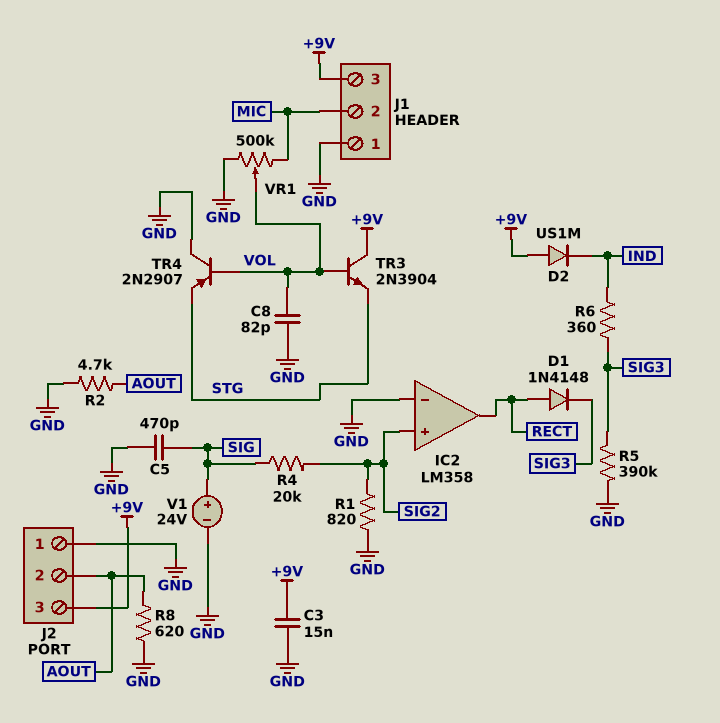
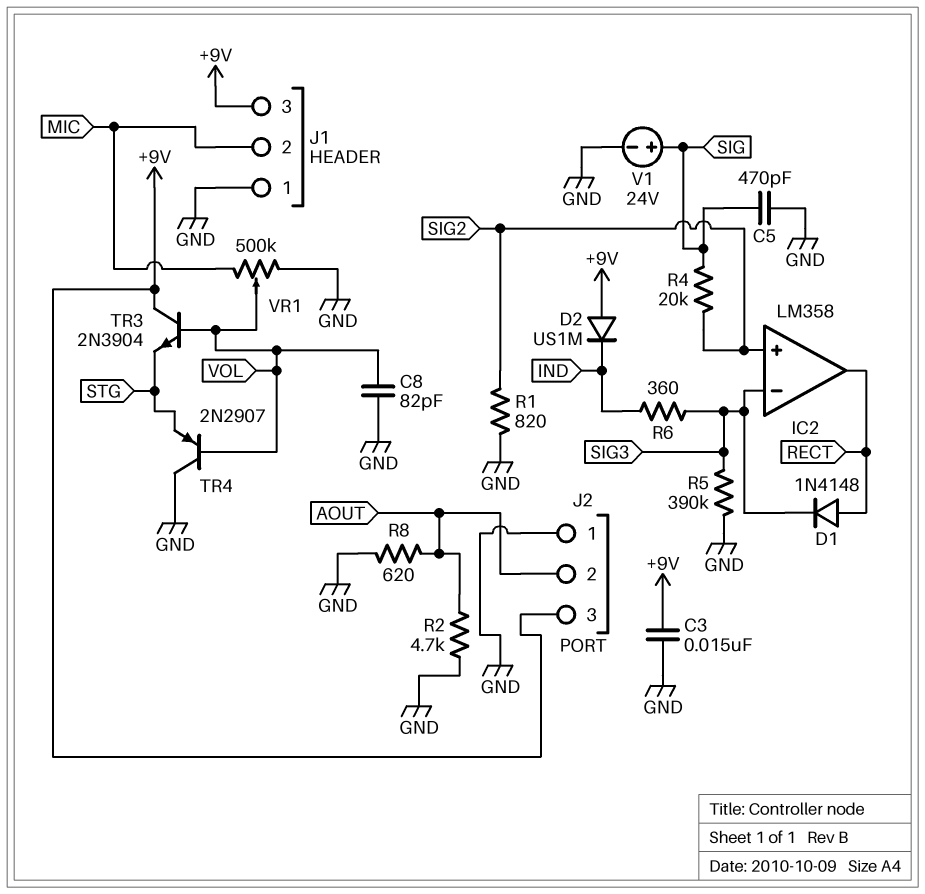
IC2 pin in-: GND -> SIG3

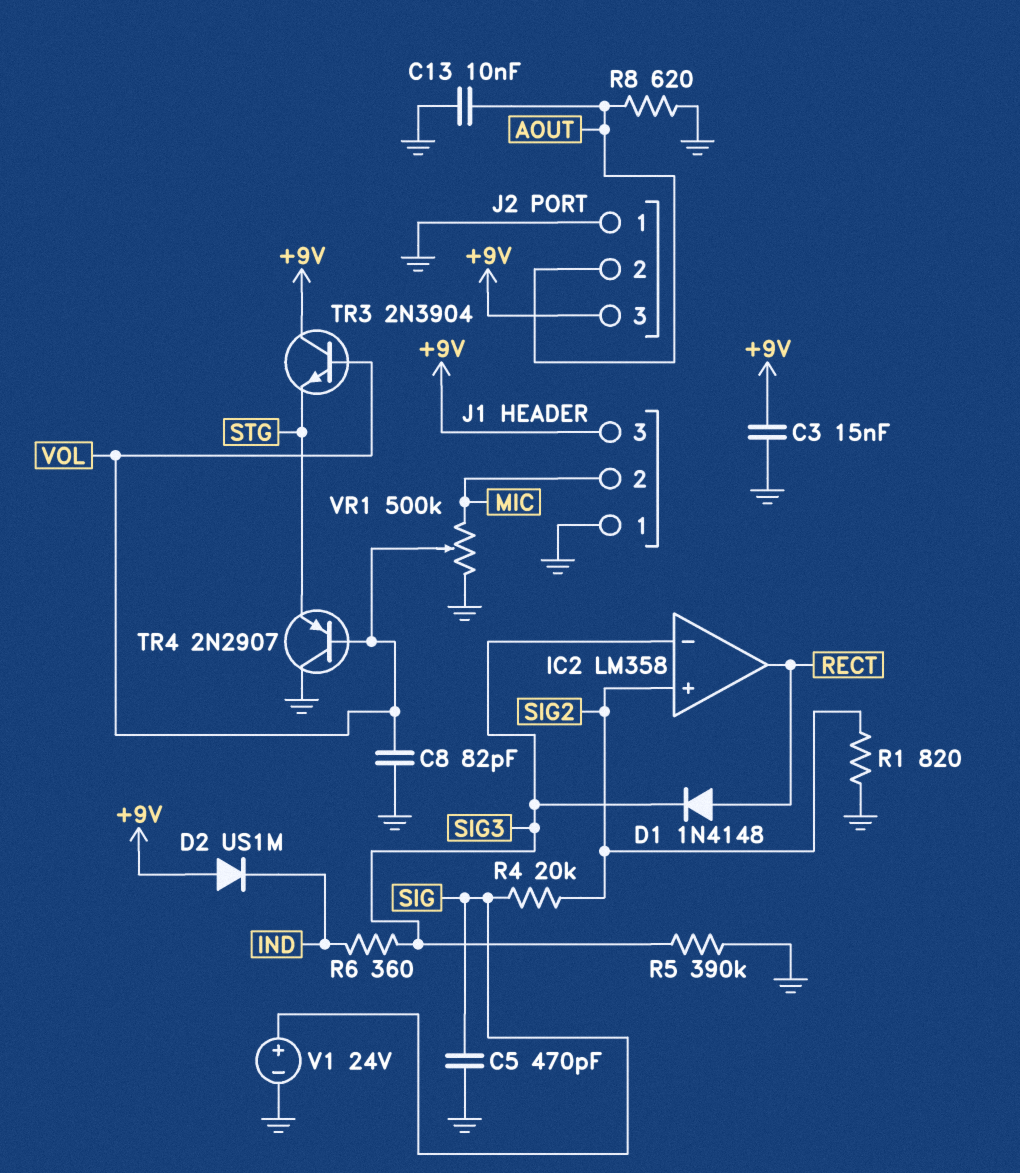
C13: none -> 10nF (AOUT, GND)
R2: 4.7k (AOUT, GND) -> none

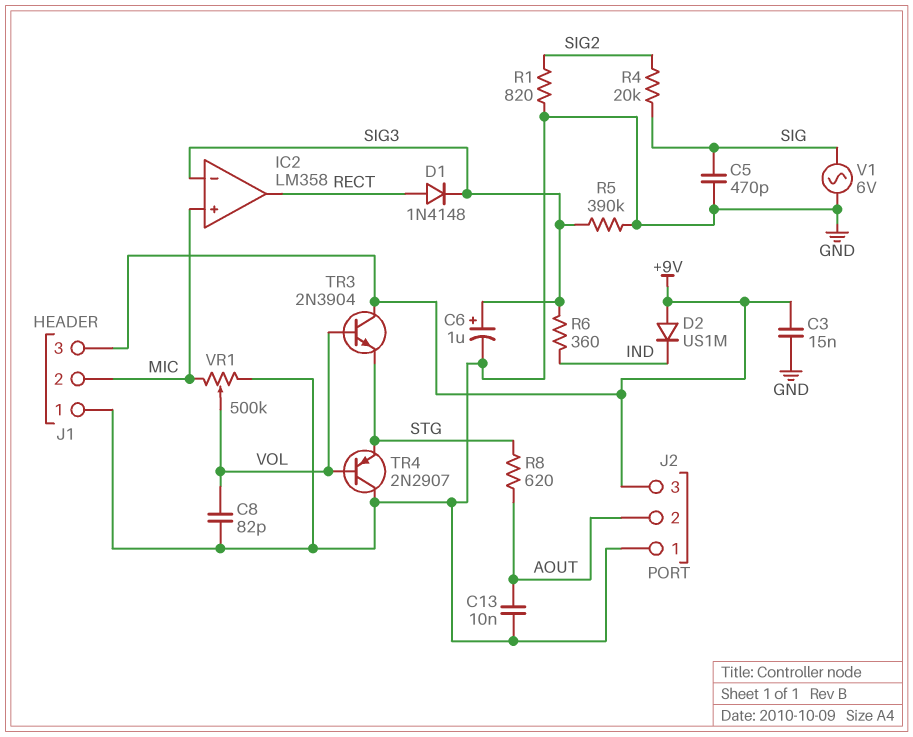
C6: none -> 1uF (plus SIG3, minus GND)
IC2 pin in+: SIG2 -> MIC
R8: 620 (AOUT, GND) -> 620 (AOUT, STG)
V1: 24V (plus SIG, minus GND) -> AC 6V (GND, SIG)

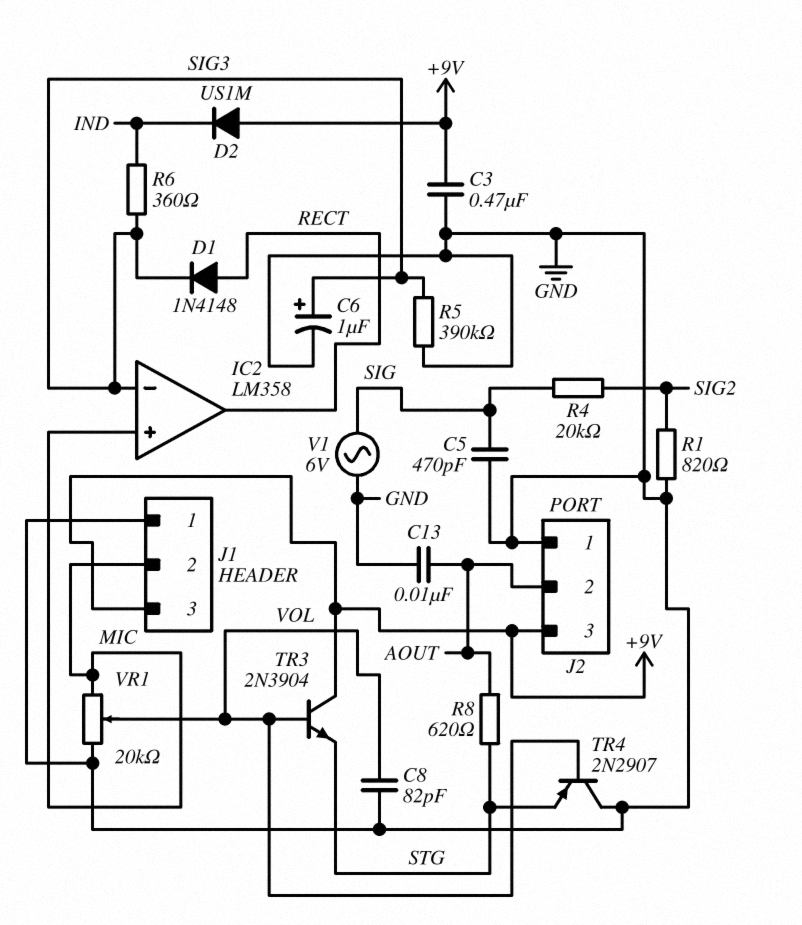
C3: 15nF (+9V, GND) -> 470nF (+9V, GND)
VR1: 500k (GND, MIC, wiper VOL) -> 20k (GND, MIC, wiper VOL)

